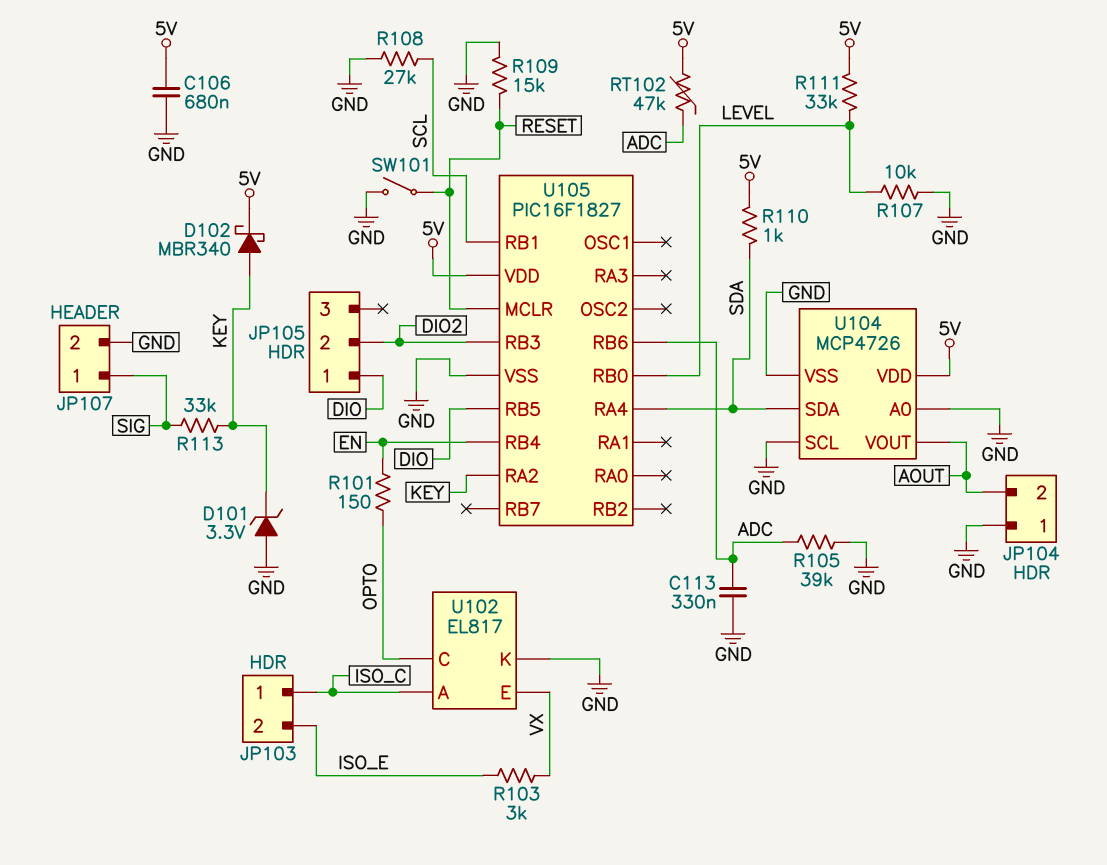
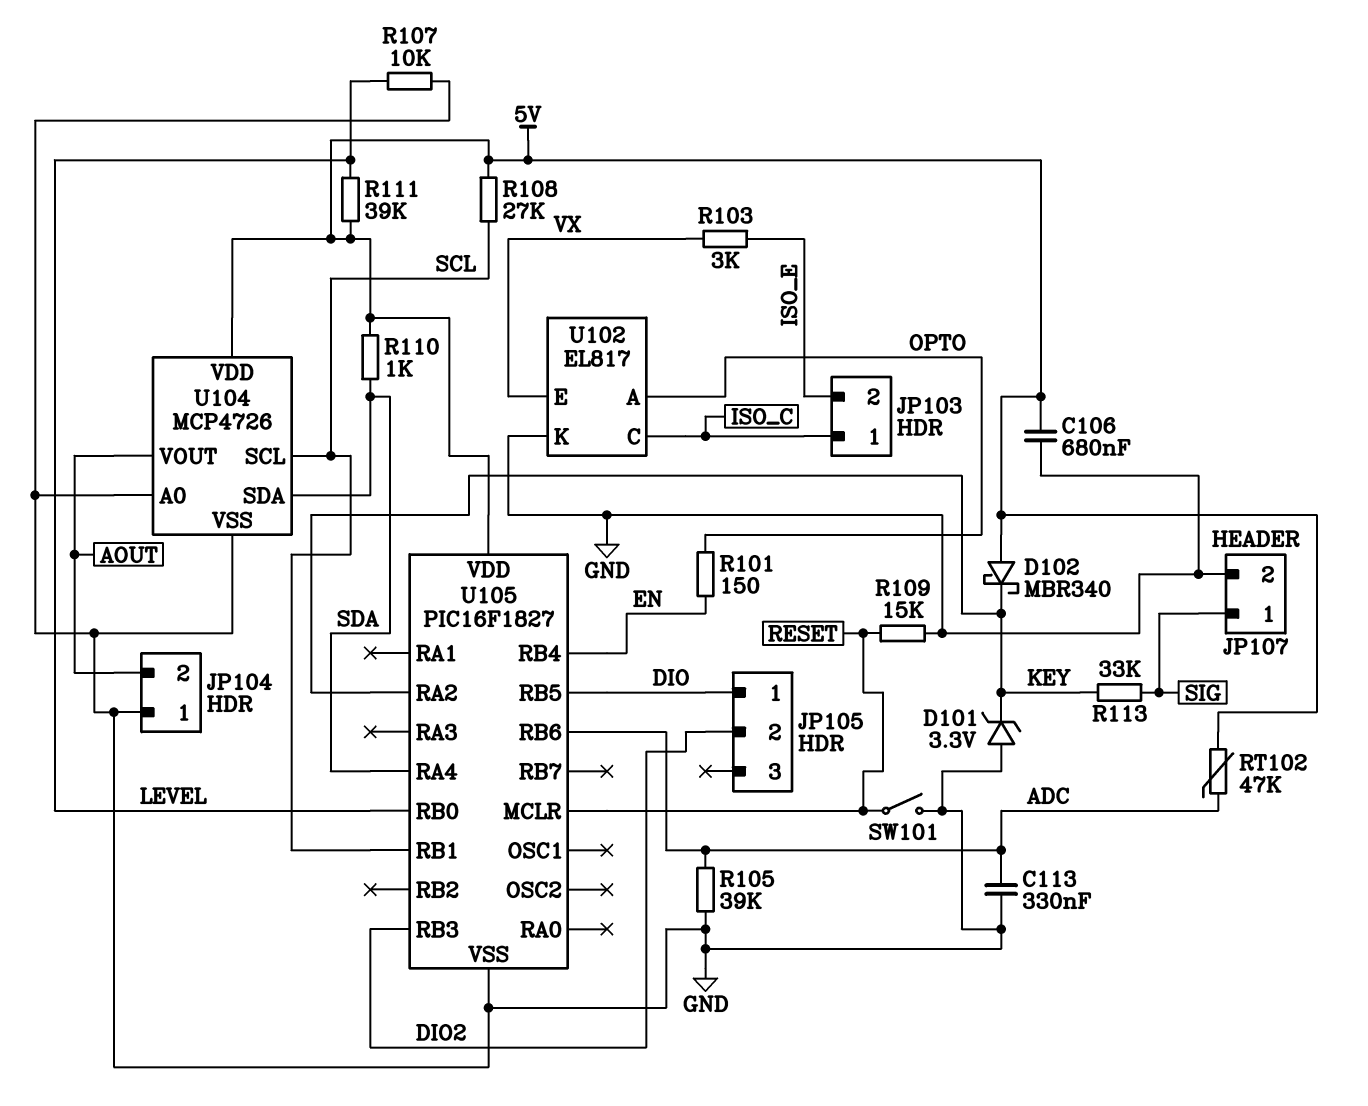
D102: schottky MBR340 (A KEY, K 5V) -> schottky MBR340 (A 5V, K KEY)
R108: 27k (GND, SCL) -> 27k (5V, SCL)
R111: 33k (5V, LEVEL) -> 39k (5V, LEVEL)
U102 pin A: ISO_C -> OPTO
U102 pin C: OPTO -> ISO_C
U104 pin SCL: GND -> SCL

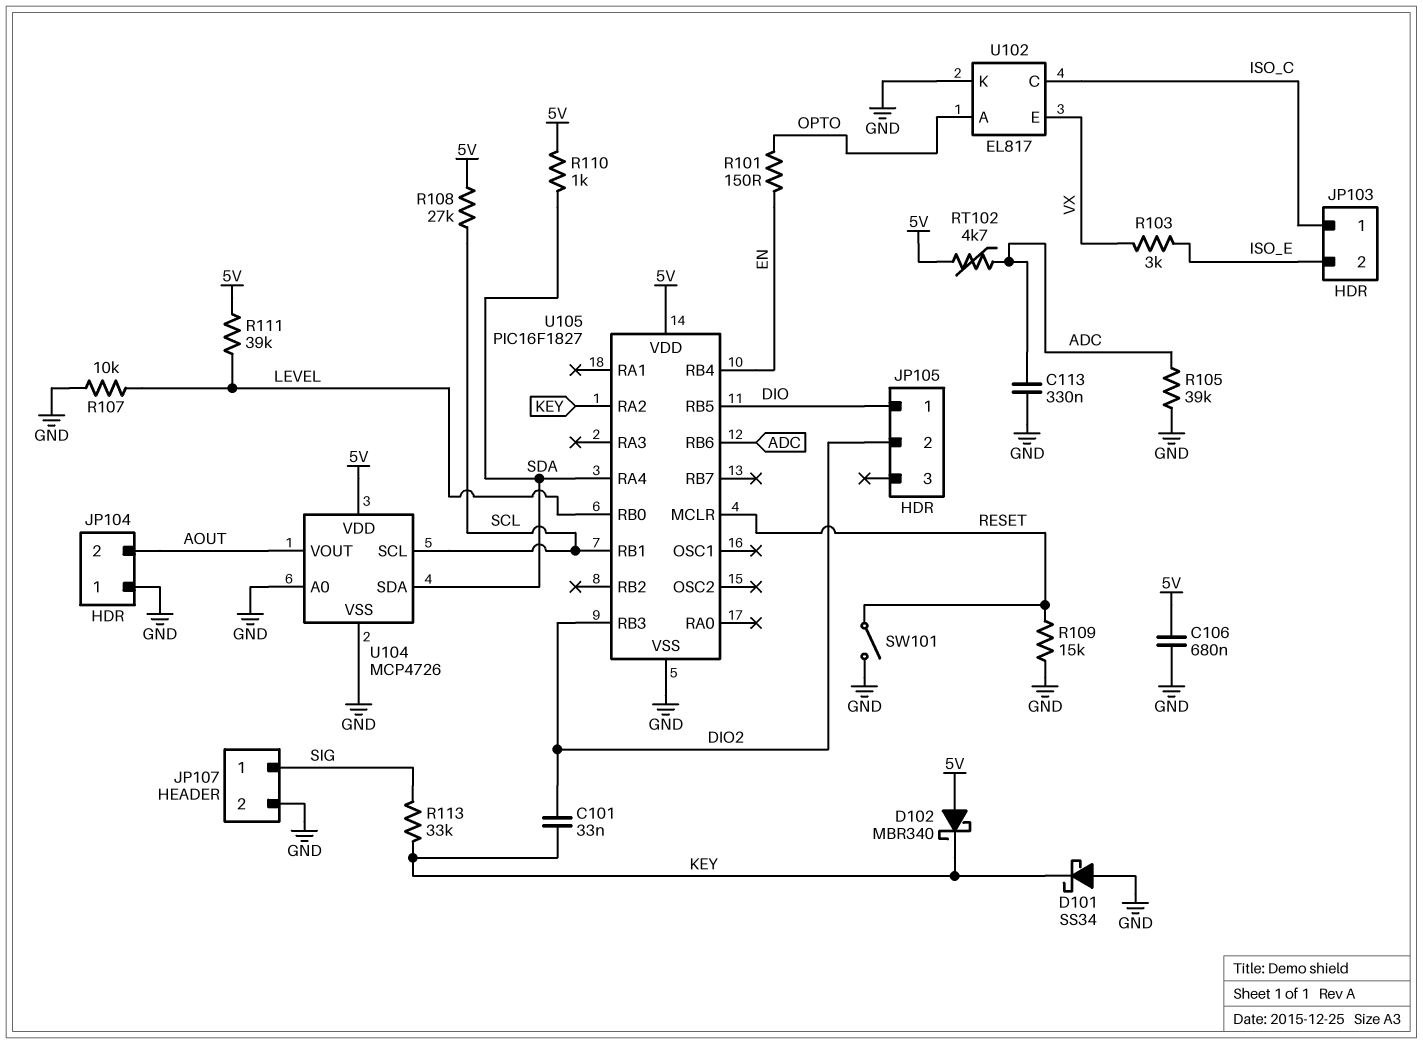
C101: none -> 33nF (DIO2, KEY)
D101: zener 3.3V (A GND, K KEY) -> schottky SS34 (A GND, K KEY)
RT102: 47k (5V, ADC) -> 4.7k (5V, ADC)

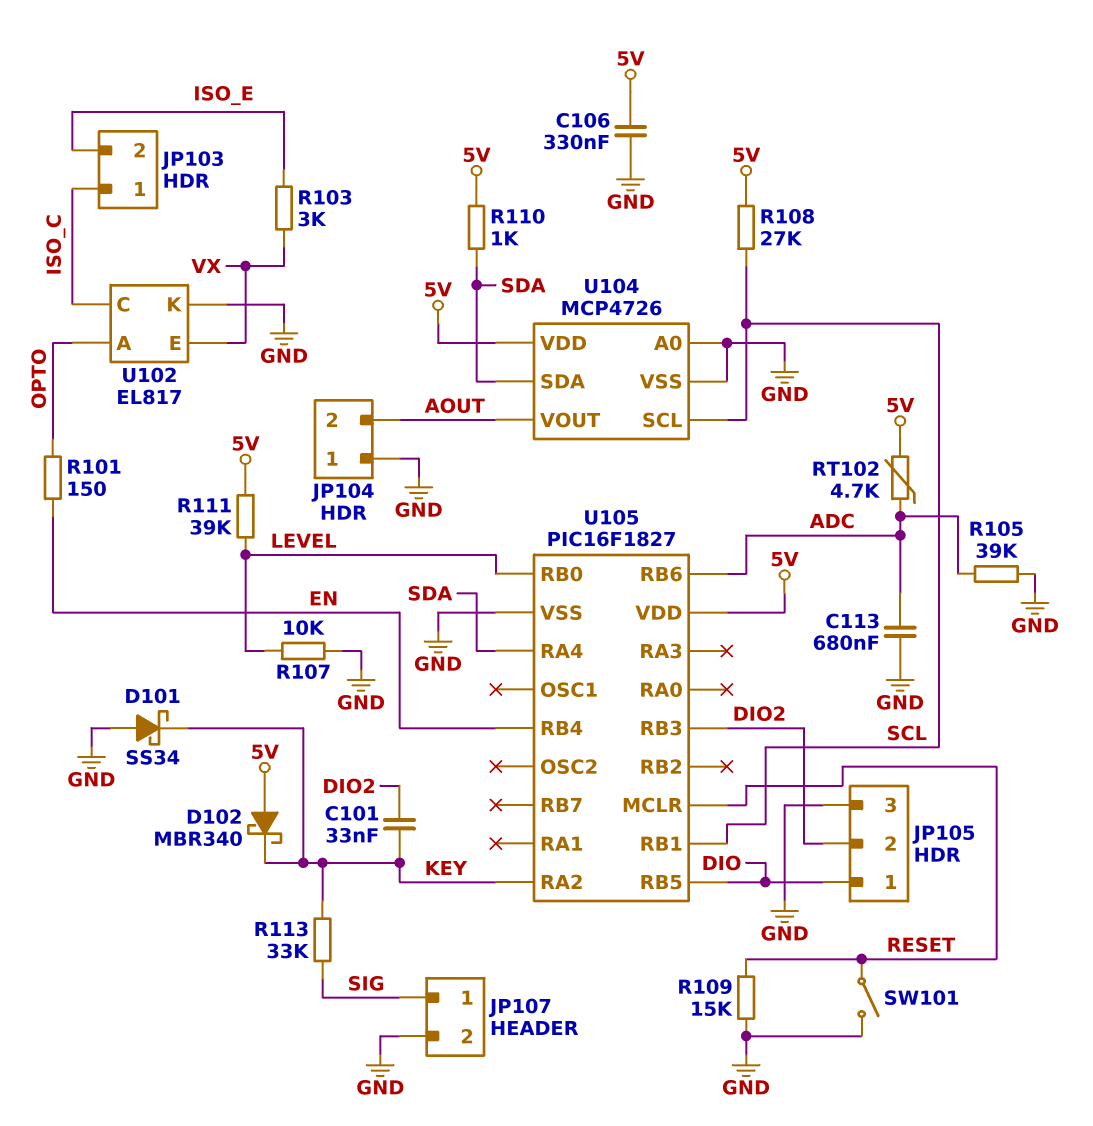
C106: 680nF (5V, GND) -> 330nF (5V, GND)
C113: 330nF (ADC, GND) -> 680nF (ADC, GND)
JP105 pin 3: none -> GND

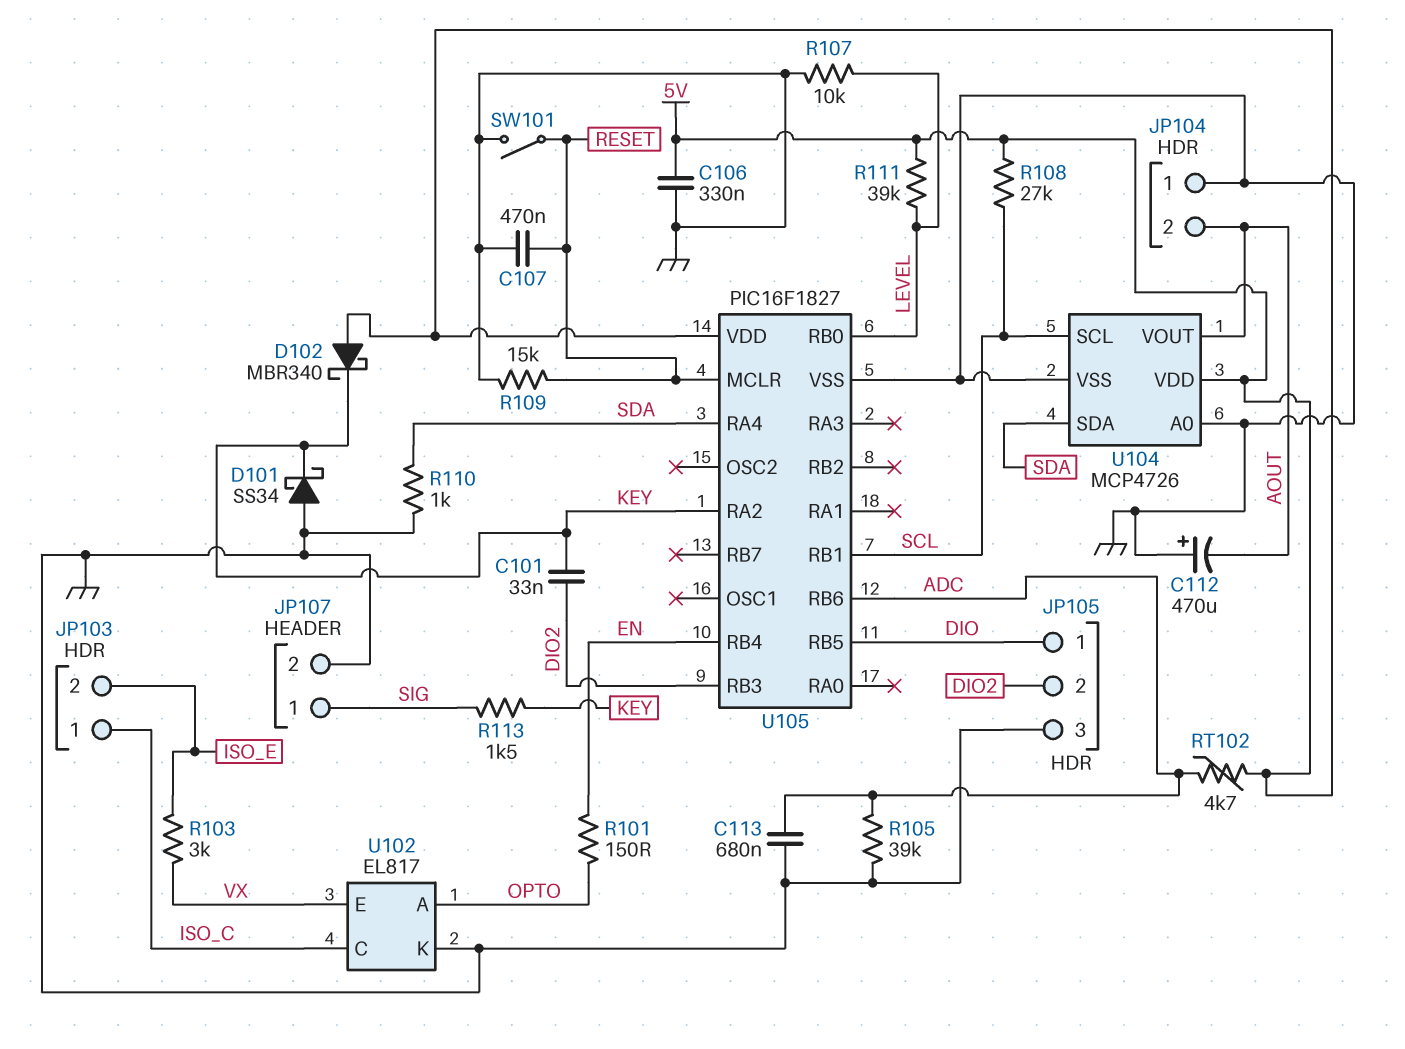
C107: none -> 470nF (GND, RESET)
C112: none -> 470uF (plus GND, minus AOUT)
R110: 1k (5V, SDA) -> 1k (GND, SDA)
R113: 33k (KEY, SIG) -> 1.5k (KEY, SIG)

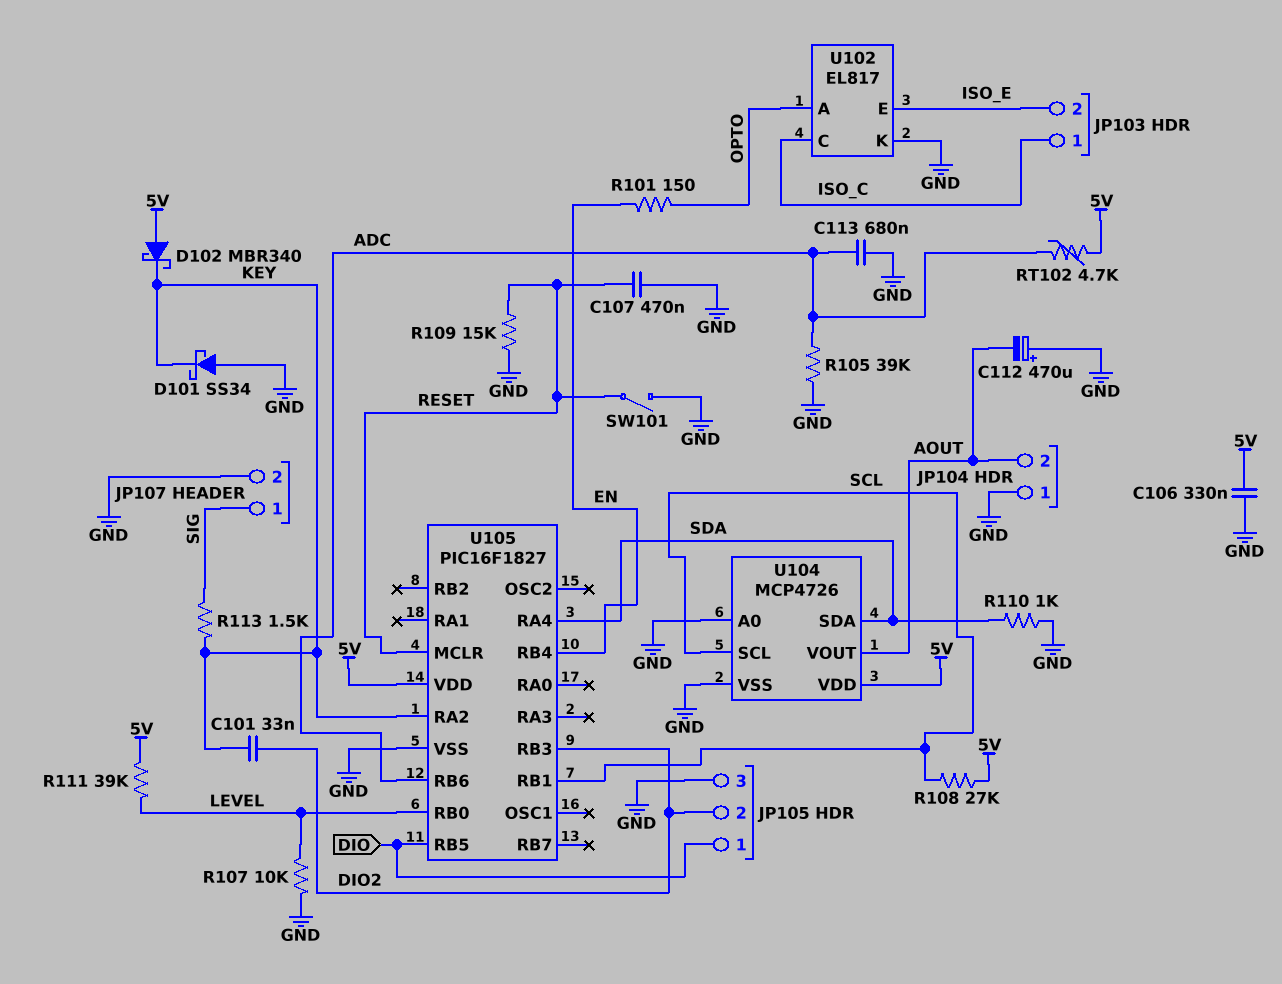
R103: 3k (ISO_E, VX) -> none
U102 pin E: VX -> ISO_E

